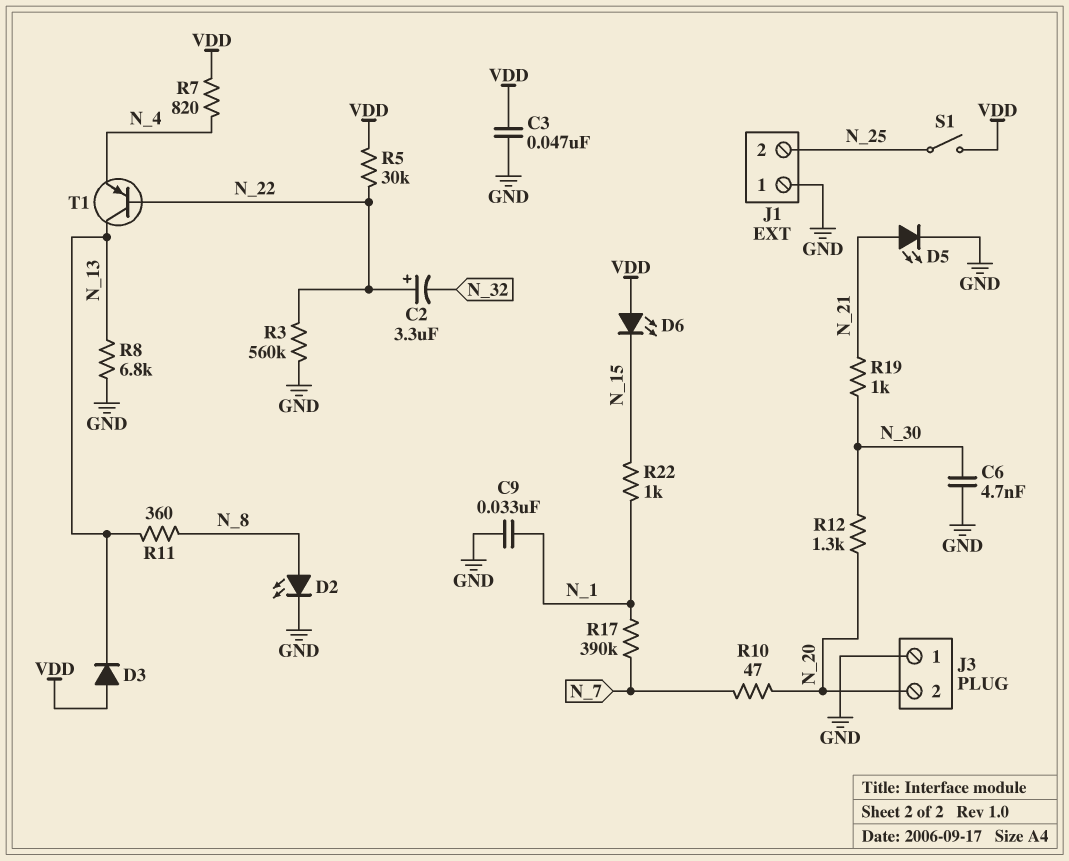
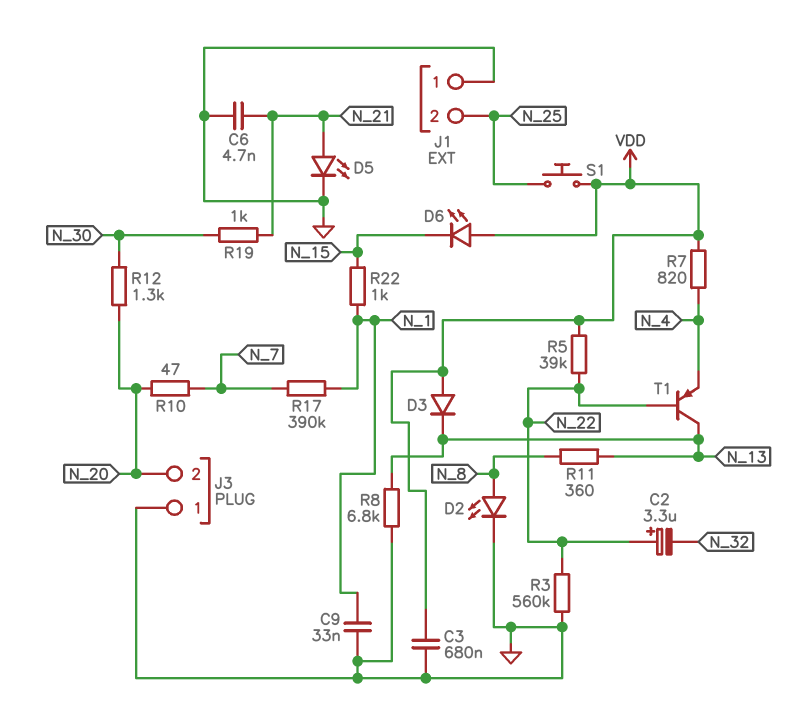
C3: 47nF (GND, VDD) -> 680nF (GND, VDD)
C6: 4.7nF (GND, N_30) -> 4.7nF (GND, N_21)
R5: 30k (N_22, VDD) -> 39k (N_22, VDD)
S1: switch (N_25, VDD) -> button (N_25, VDD)

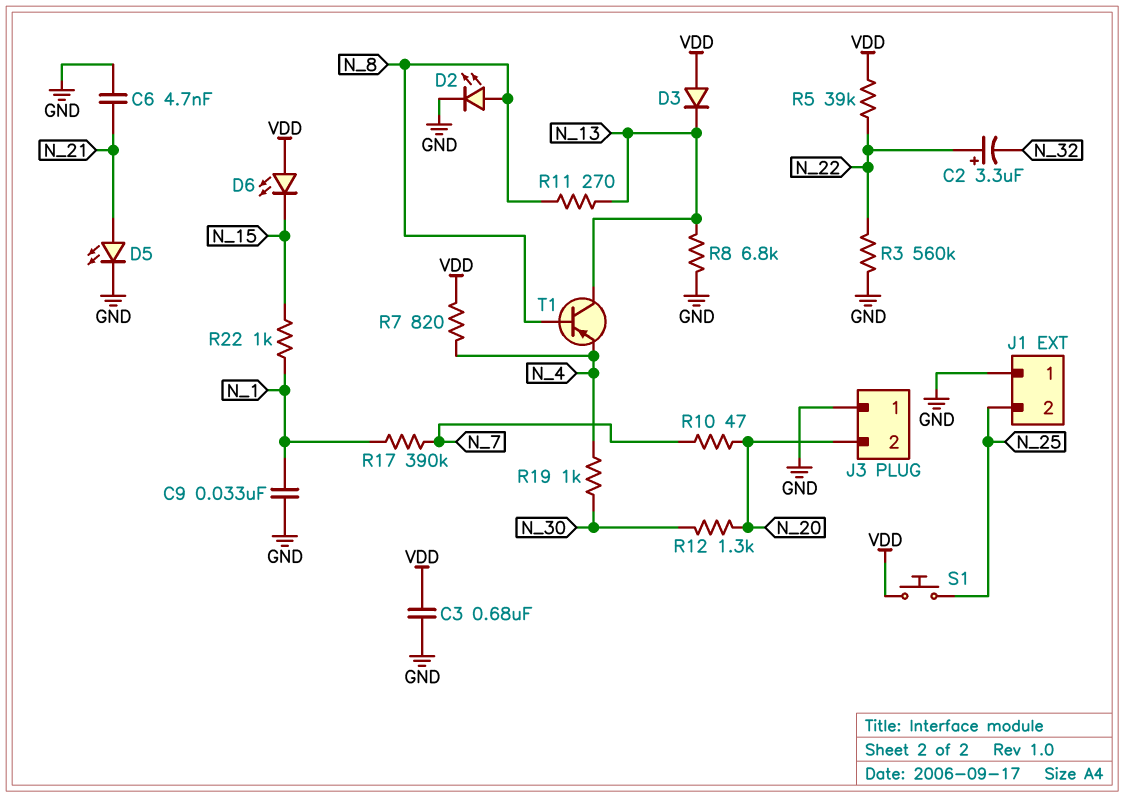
R11: 360 (N_8, N_13) -> 270 (N_8, N_13)
R19: 1k (N_21, N_30) -> 1k (N_4, N_30)
T1: PNP (B N_22, C N_13, E N_4) -> PNP (B N_8, C N_13, E N_4)

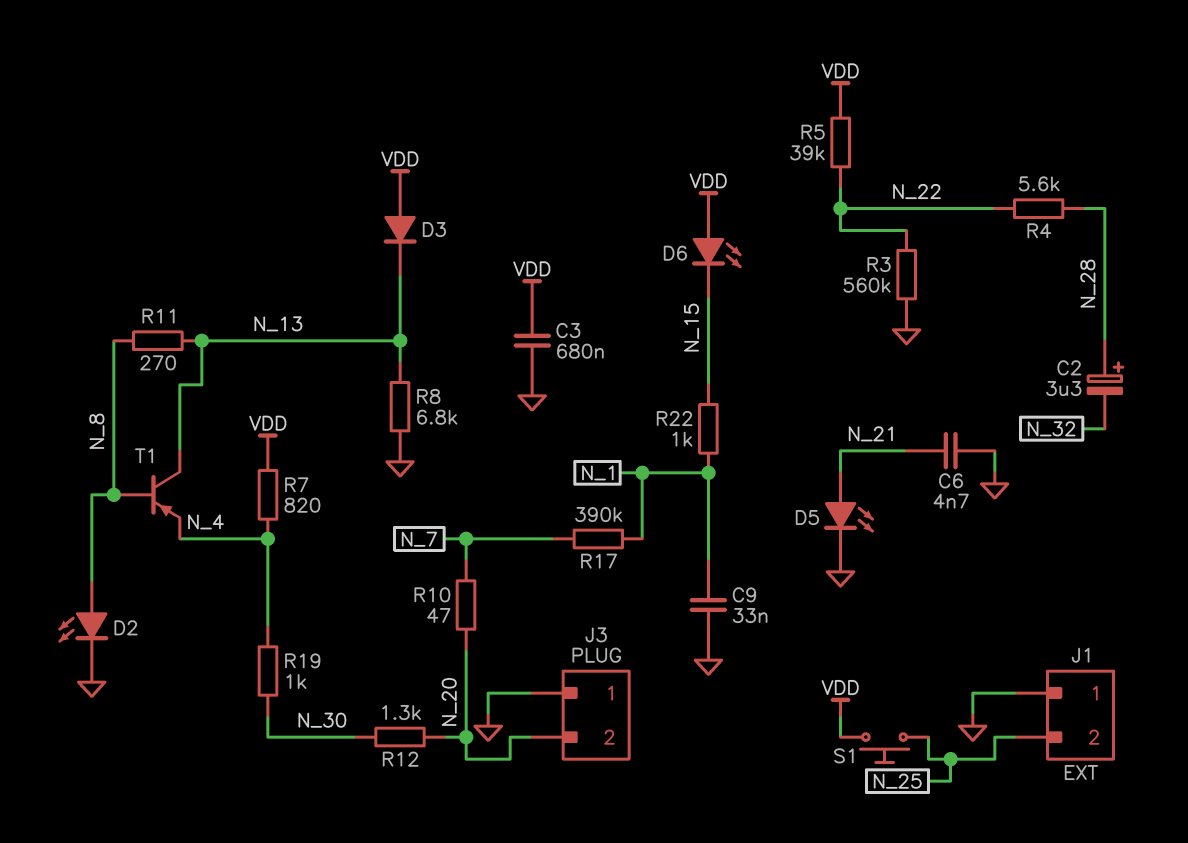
C2: 3.3uF (plus N_22, minus N_32) -> 3.3uF (plus N_28, minus N_32)
R4: none -> 5.6k (N_22, N_28)

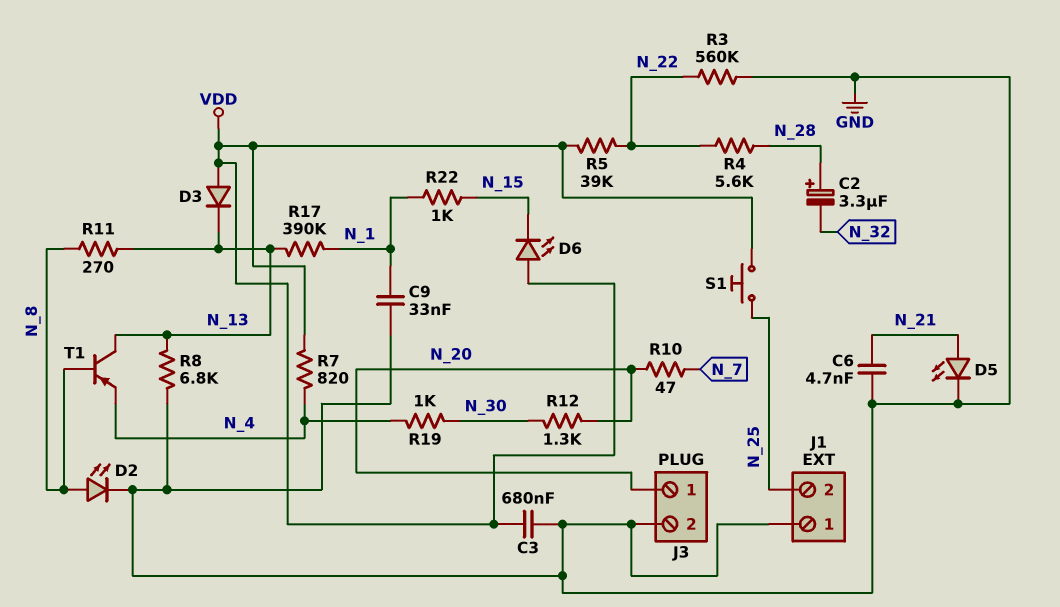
J3 pin 1: GND -> N_20
J3 pin 2: N_20 -> GND
R17: 390k (N_1, N_7) -> 390k (N_1, N_13)

